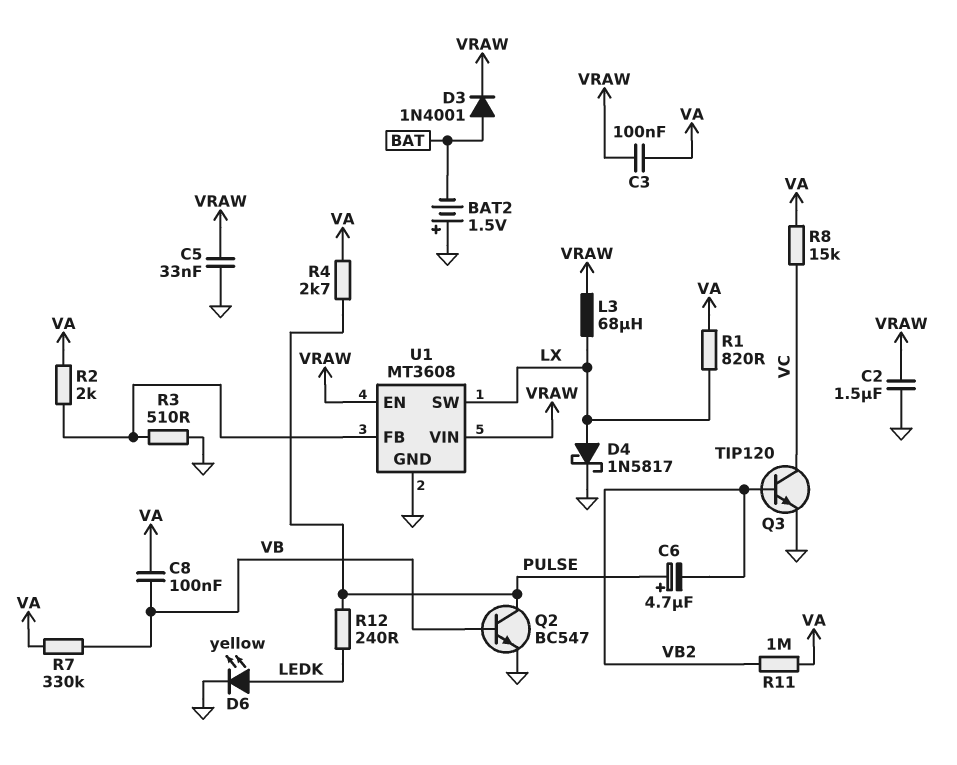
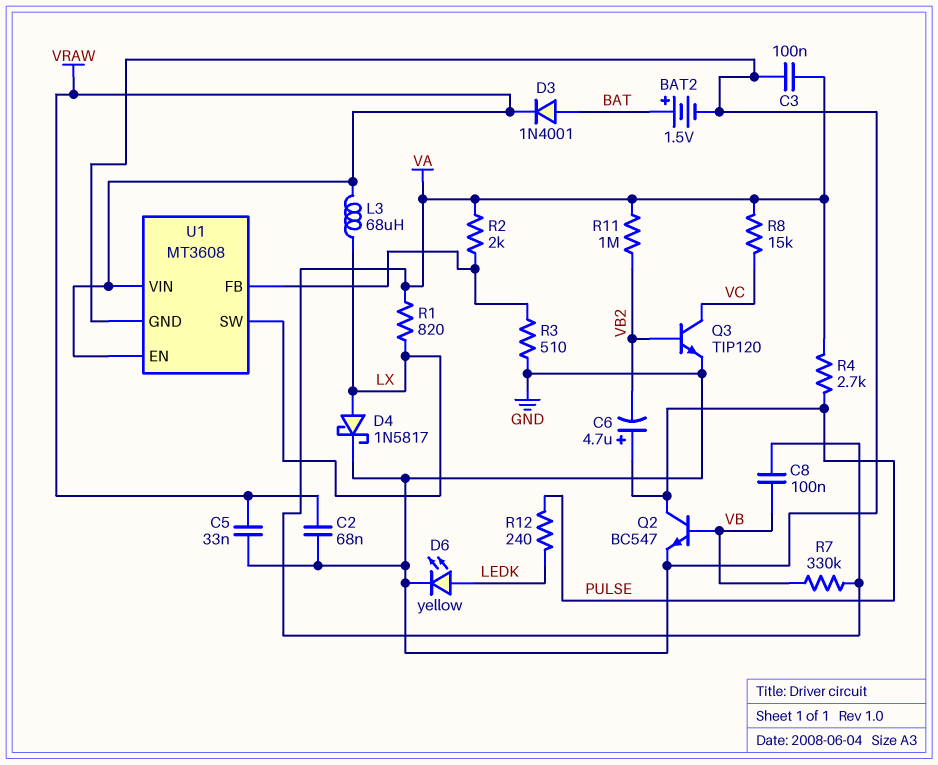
BAT2: 1.5V (plus GND, minus BAT) -> 1.5V (plus BAT, minus GND)
C2: 1.5uF (GND, VRAW) -> 68nF (GND, VRAW)
C3: 100nF (VA, VRAW) -> 100nF (GND, VA)

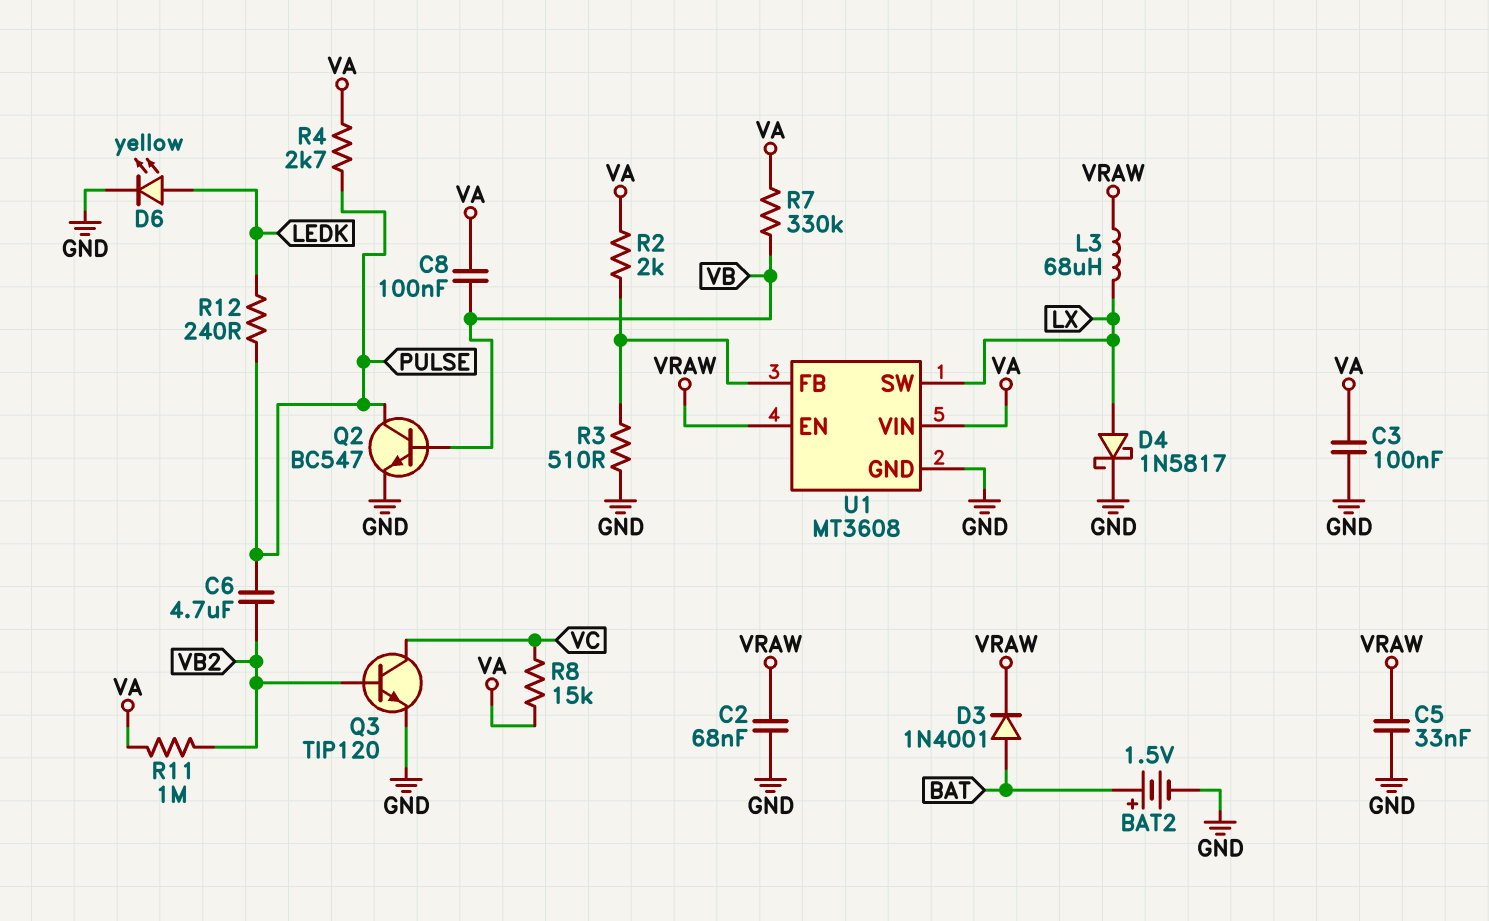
C6: 4.7uF (plus PULSE, minus VB2) -> 4.7uF (PULSE, VB2)
R1: 820 (LX, VA) -> none
U1 pin VIN: VRAW -> VA

